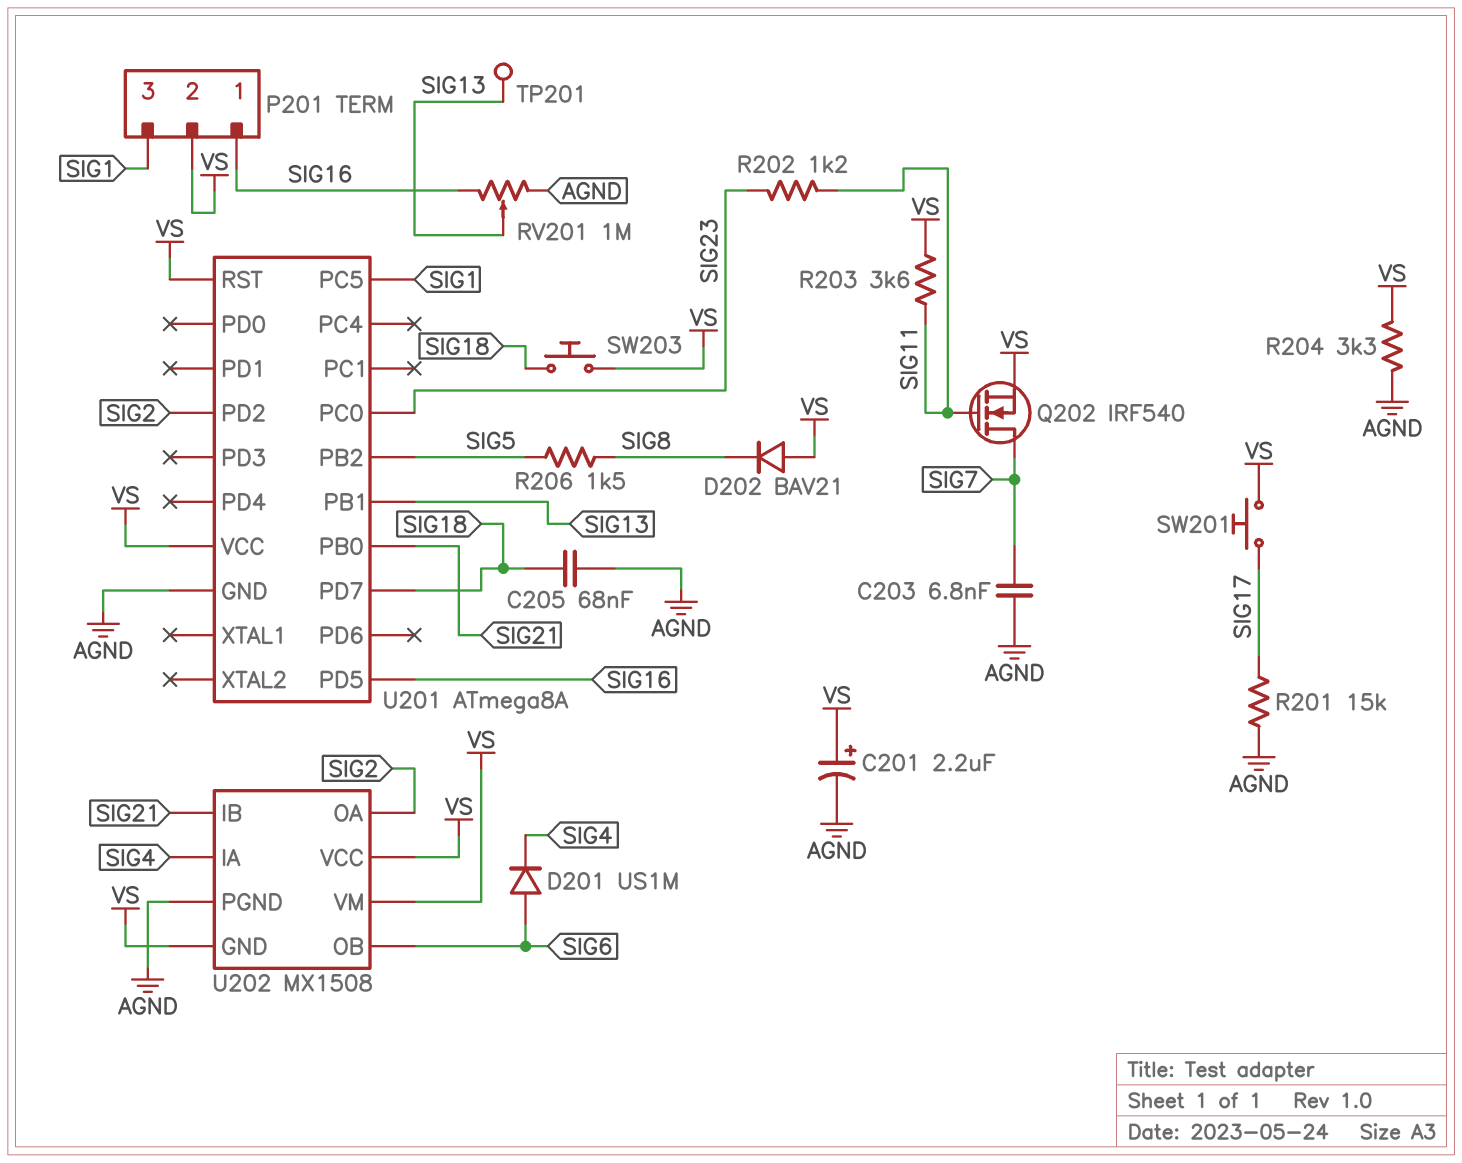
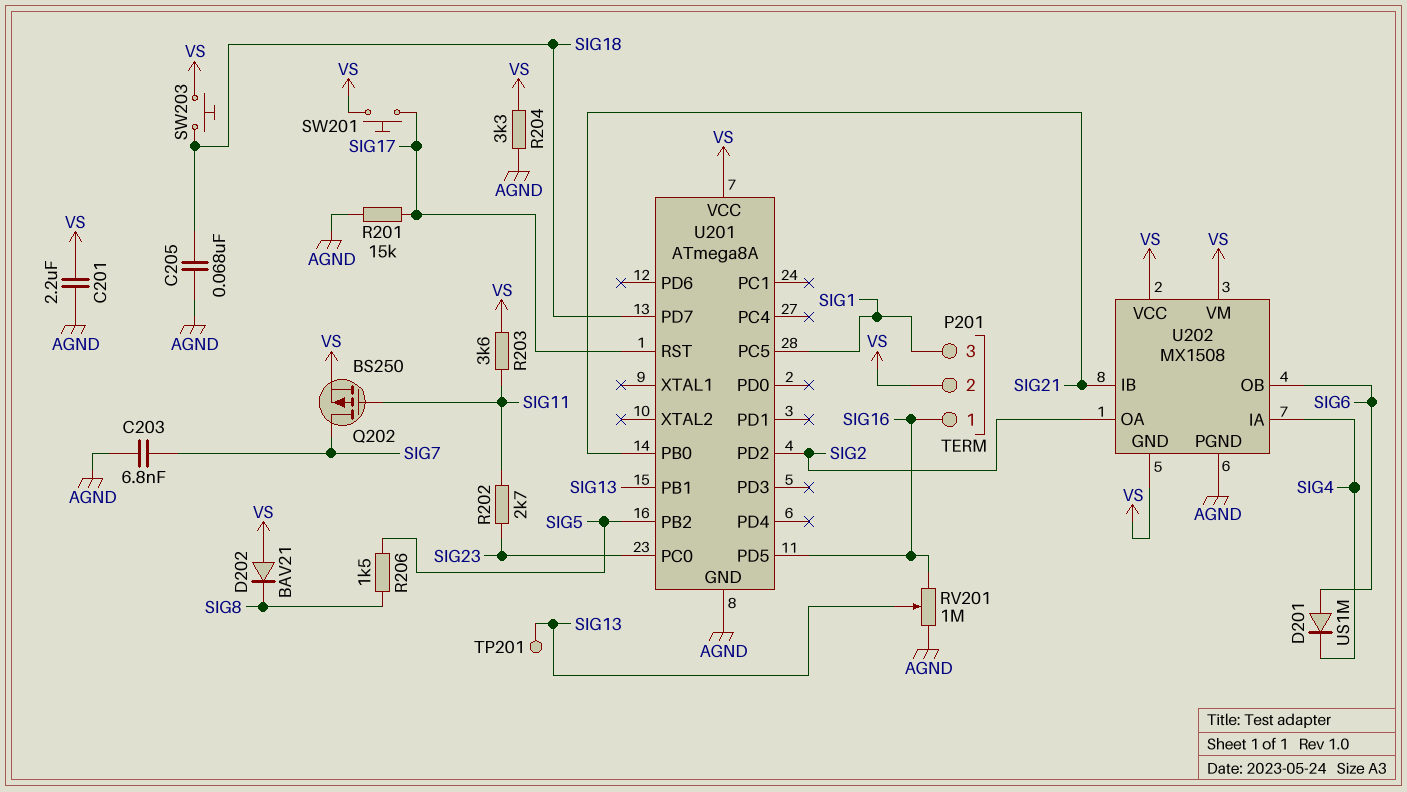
C201: 2.2uF (plus VS, minus AGND) -> 2.2uF (AGND, VS)
Q202: NMOS IRF540 (G SIG11, D SIG7, S VS) -> PMOS BS250 (G SIG11, D SIG7, S VS)
R202: 1.2k (SIG11, SIG23) -> 2.7k (SIG11, SIG23)
U201 pin RST: VS -> SIG17

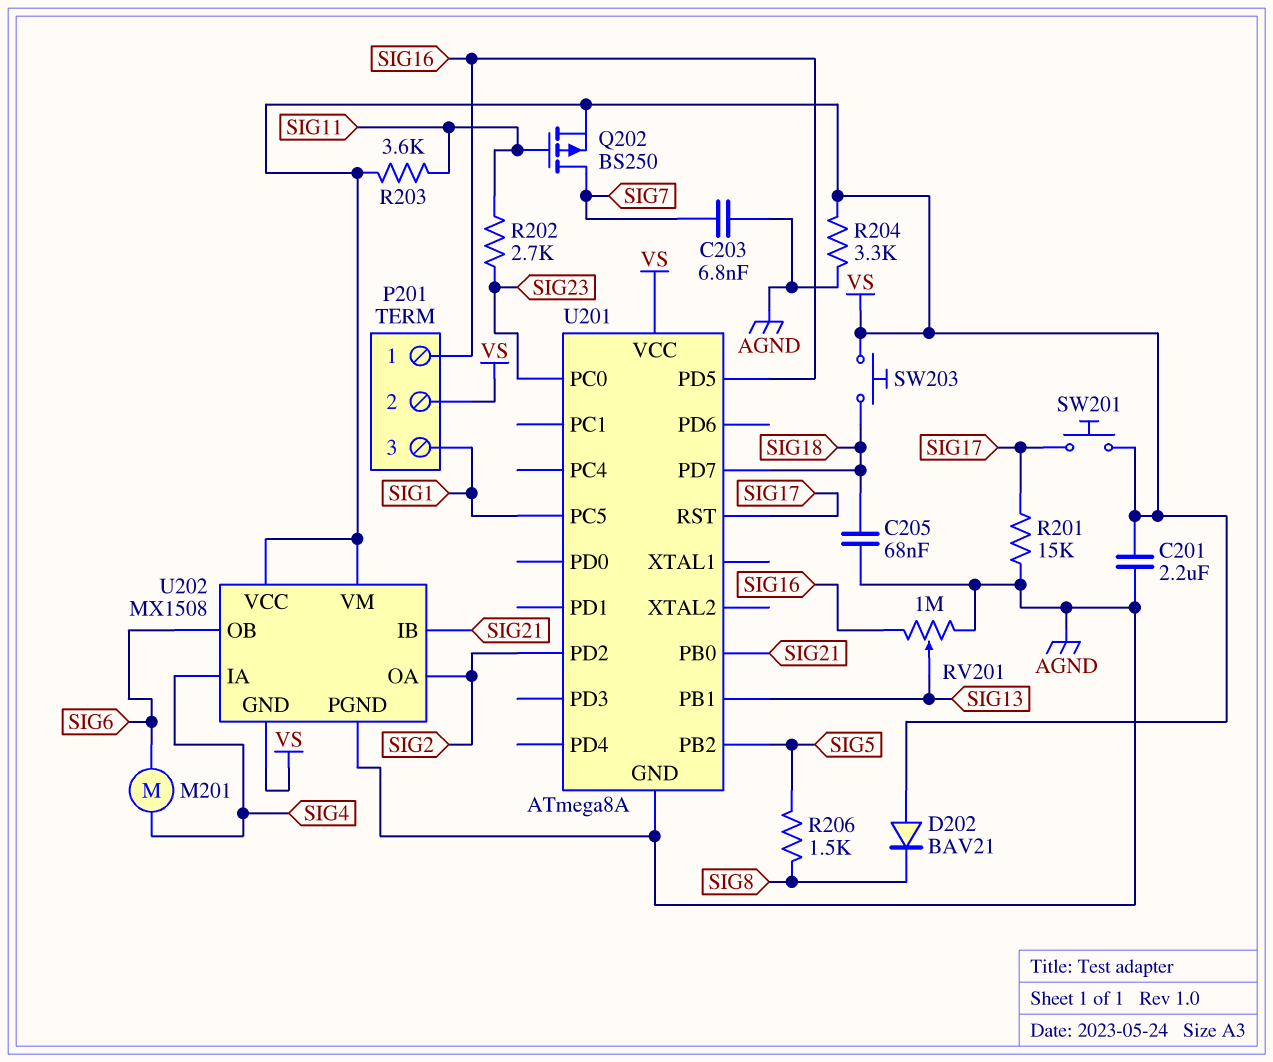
D201: diode US1M (A SIG6, K SIG4) -> none
M201: none -> motor (SIG4, SIG6)
TP201: test point (SIG13) -> none

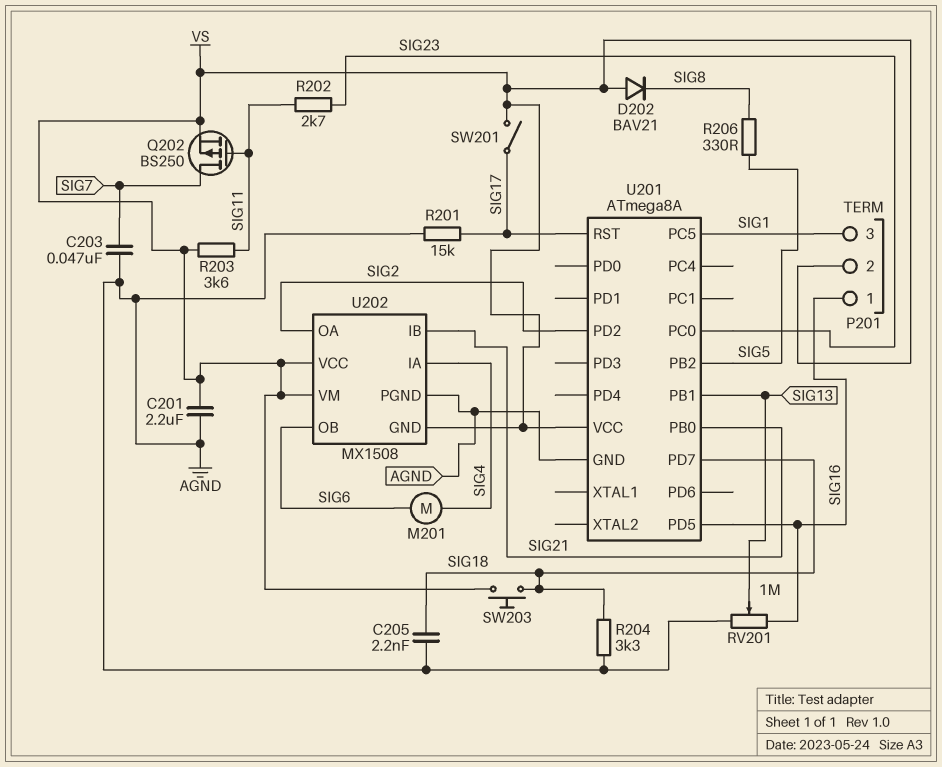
C203: 6.8nF (AGND, SIG7) -> 47nF (AGND, SIG7)
C205: 68nF (AGND, SIG18) -> 2.2nF (AGND, SIG18)
R204: 3.3k (AGND, VS) -> 3.3k (AGND, SIG18)
R206: 1.5k (SIG5, SIG8) -> 330 (SIG5, SIG8)
SW201: button (SIG17, VS) -> switch (SIG17, VS)

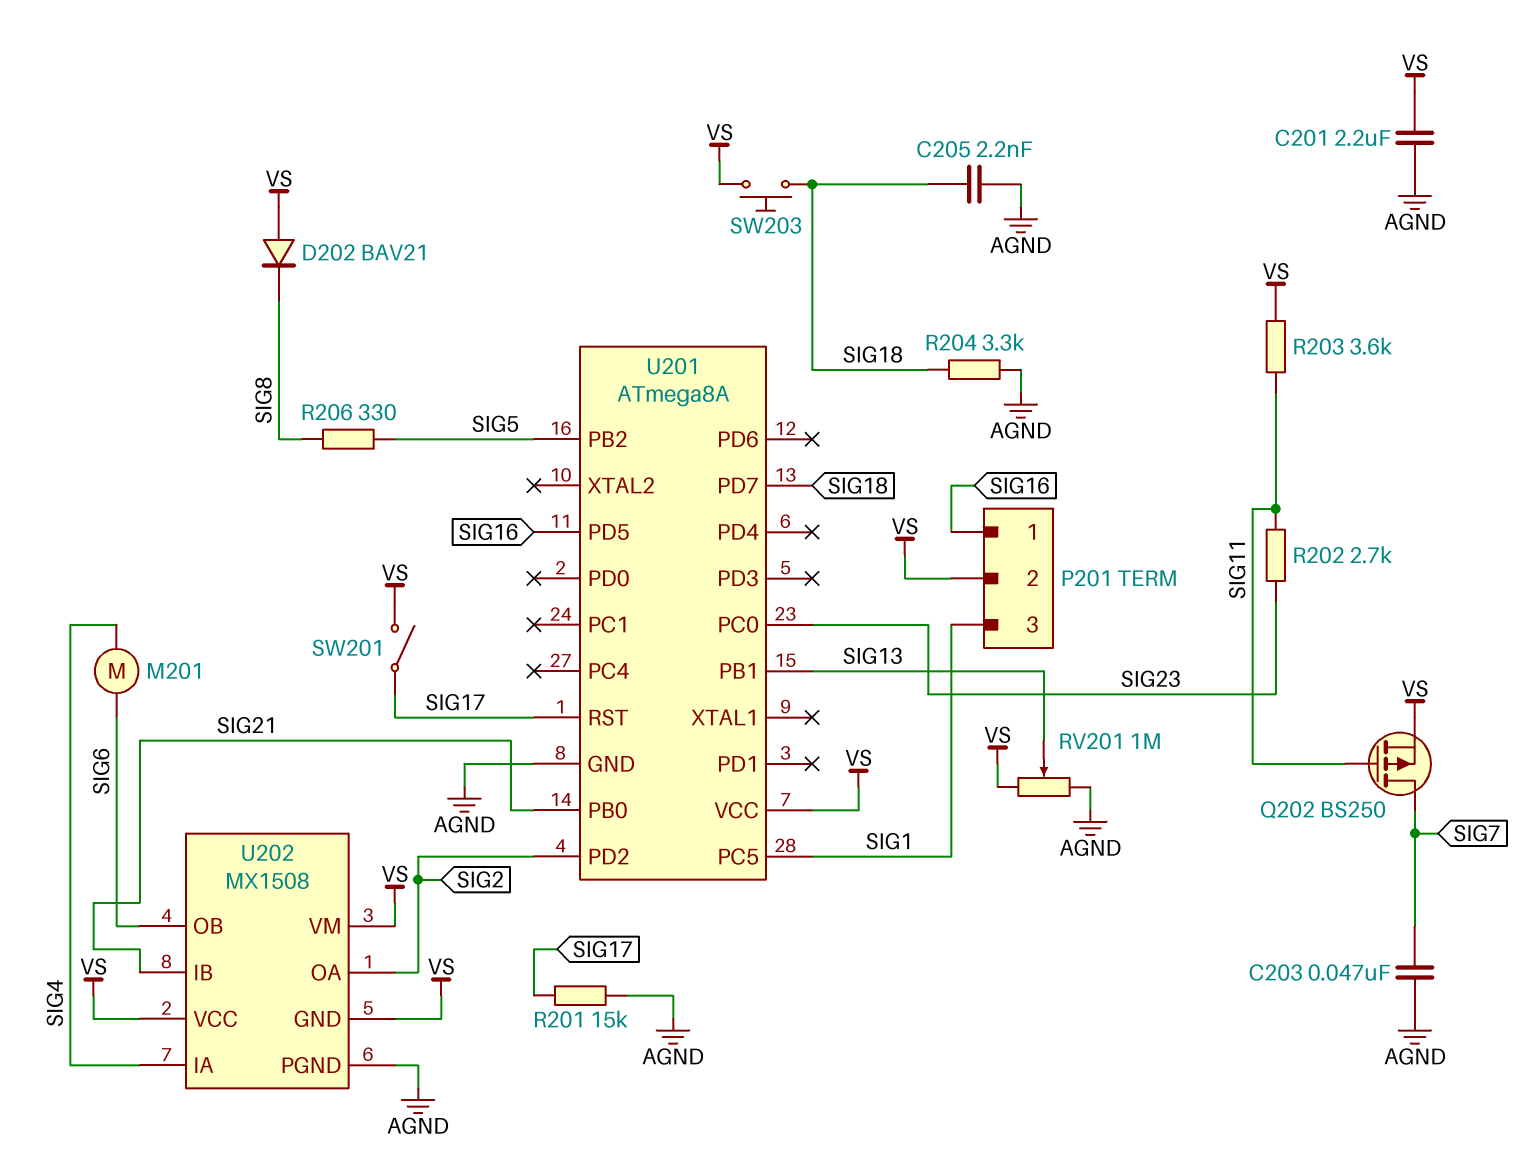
RV201: 1M (AGND, SIG16, wiper SIG13) -> 1M (AGND, VS, wiper SIG13)

